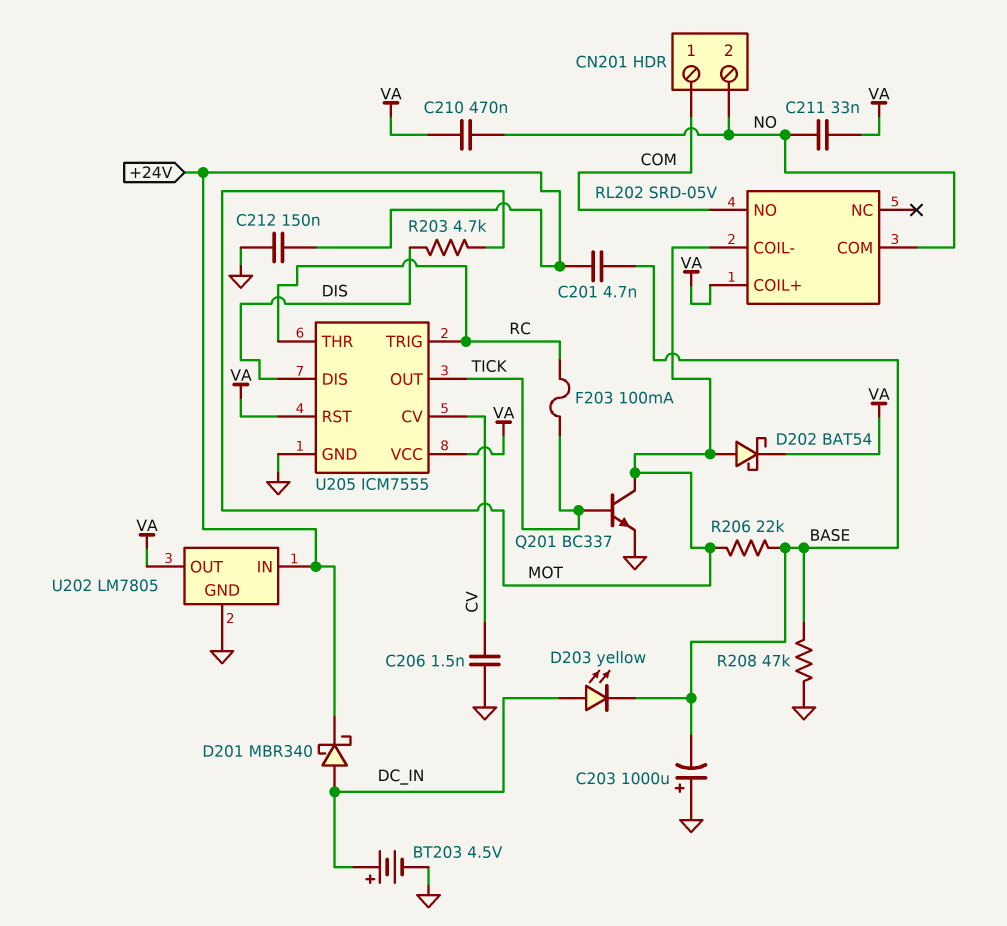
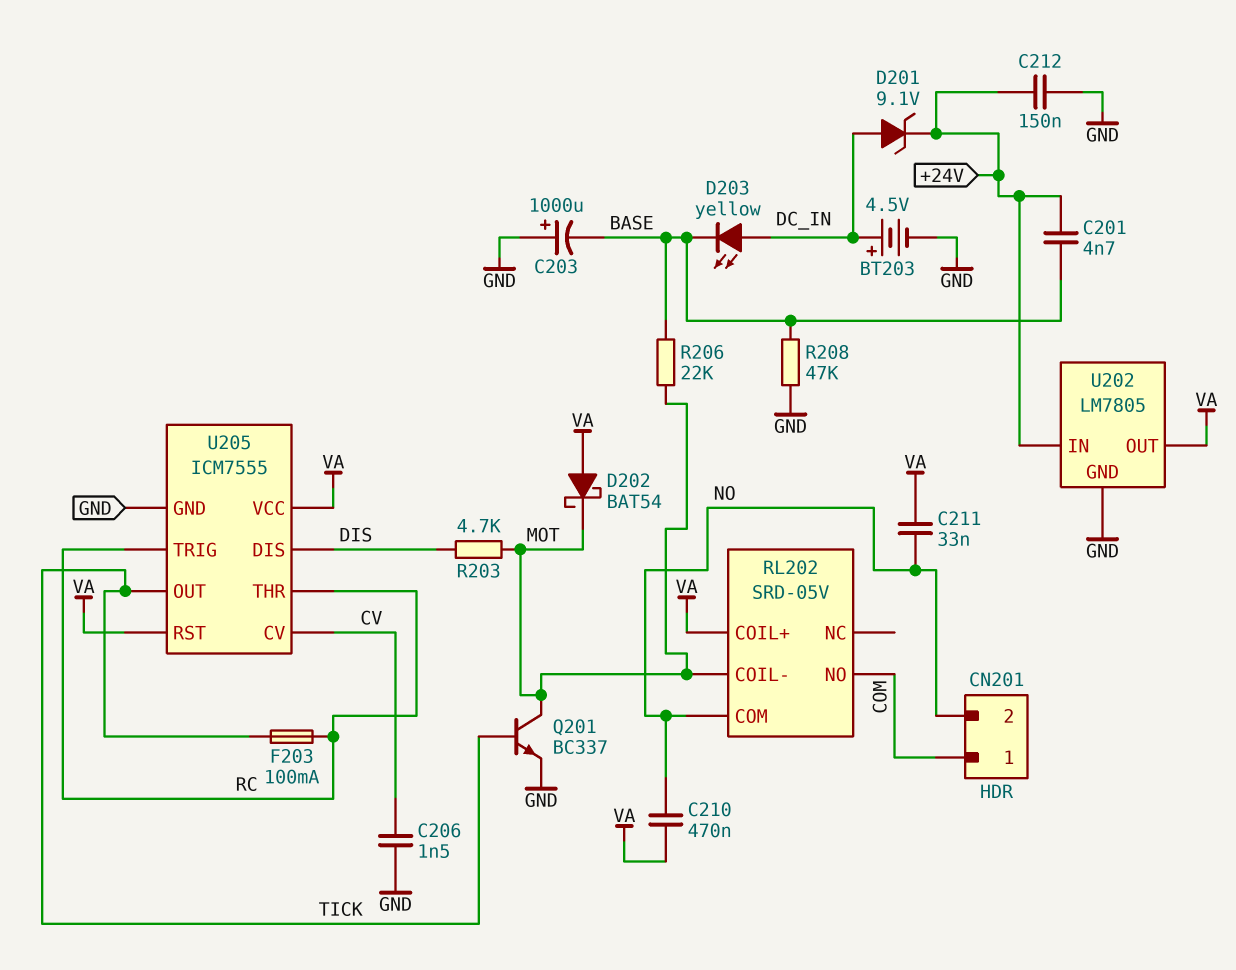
D201: schottky MBR340 (A DC_IN, K +24V) -> zener 9.1V (A DC_IN, K +24V)
D202: schottky BAT54 (A MOT, K VA) -> schottky BAT54 (A VA, K MOT)

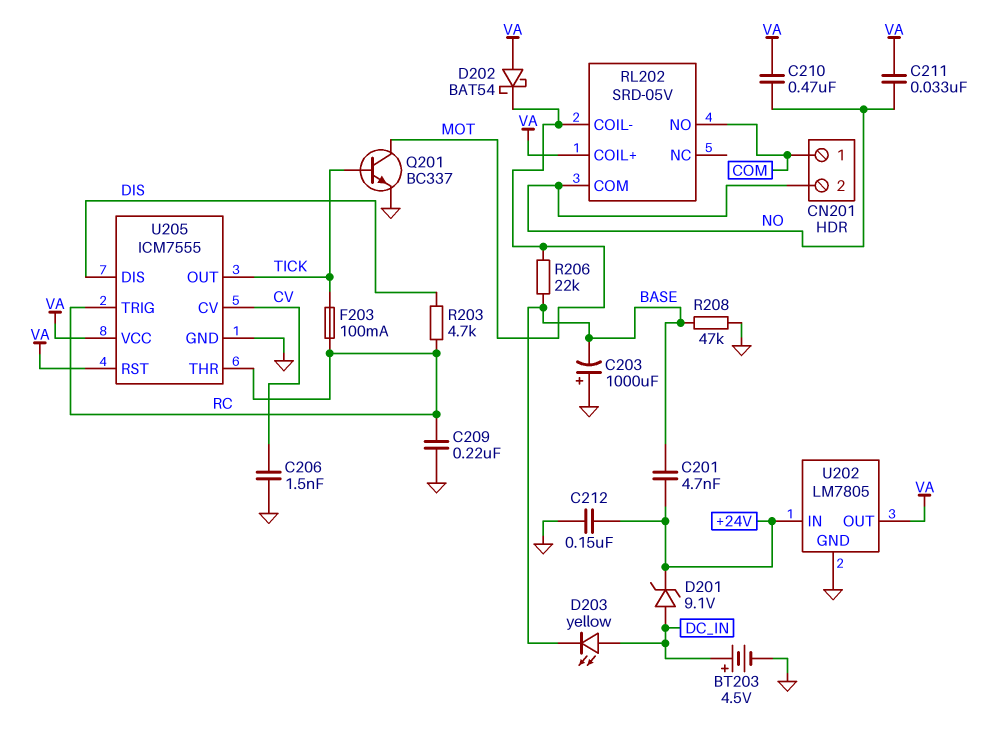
C209: none -> 220nF (GND, RC)
R203: 4.7k (DIS, MOT) -> 4.7k (DIS, RC)

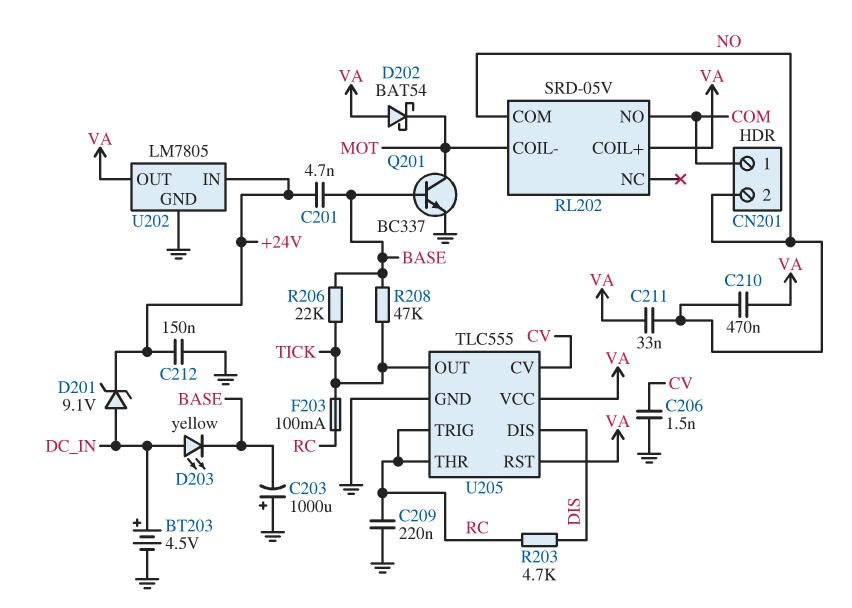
Q201: NPN BC337 (B TICK, C MOT, E GND) -> NPN BC337 (B BASE, C MOT, E GND)
R206: 22k (BASE, MOT) -> 22k (BASE, TICK)
R208: 47k (BASE, GND) -> 47k (BASE, TICK)
U205: ICM7555 -> TLC555

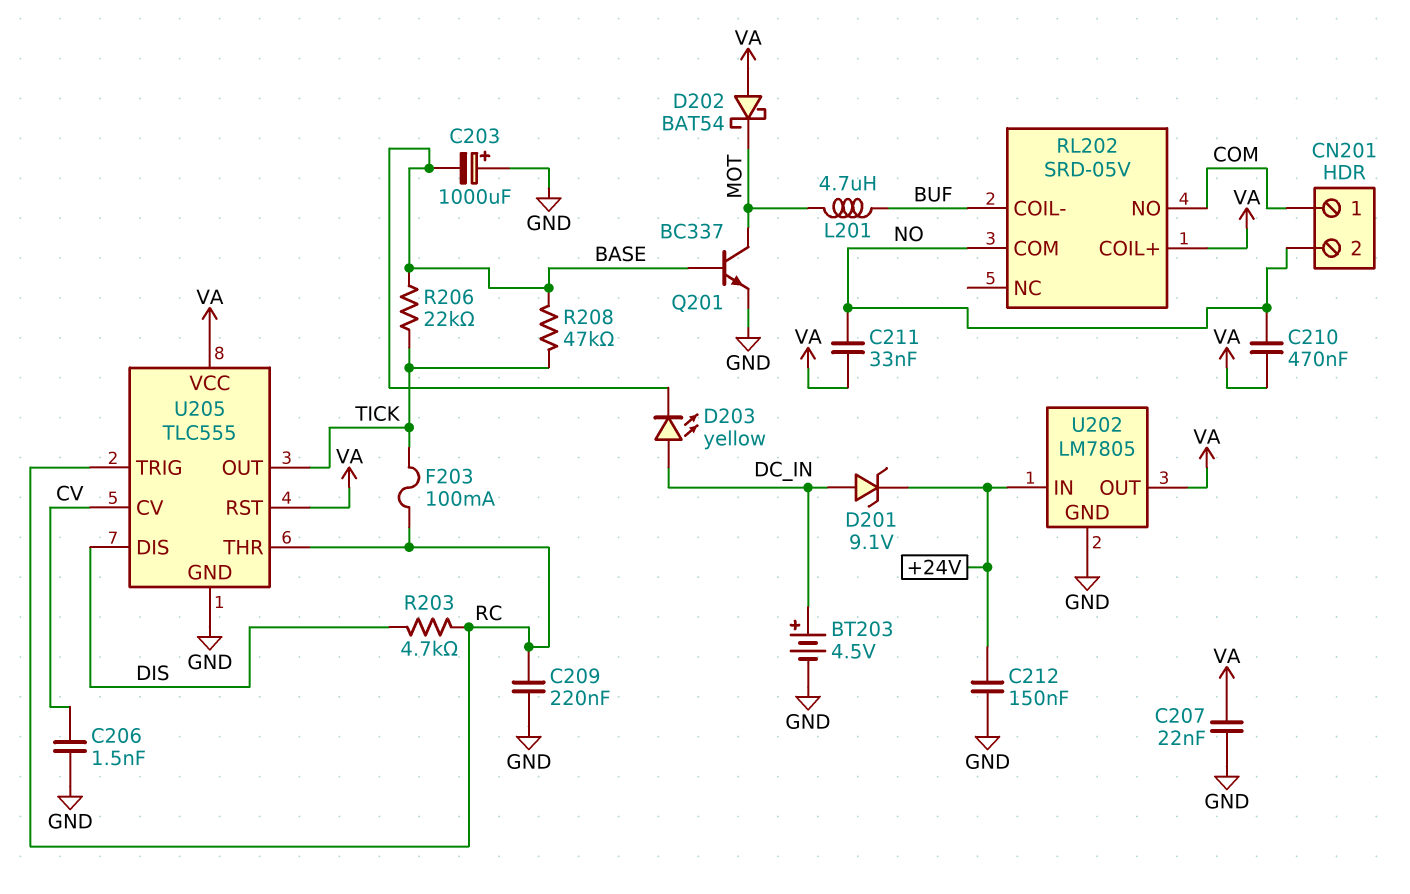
C201: 4.7nF (+24V, BASE) -> none
C207: none -> 22nF (GND, VA)
L201: none -> 4.7uH (BUF, MOT)
RL202 pin COIL-: MOT -> BUF

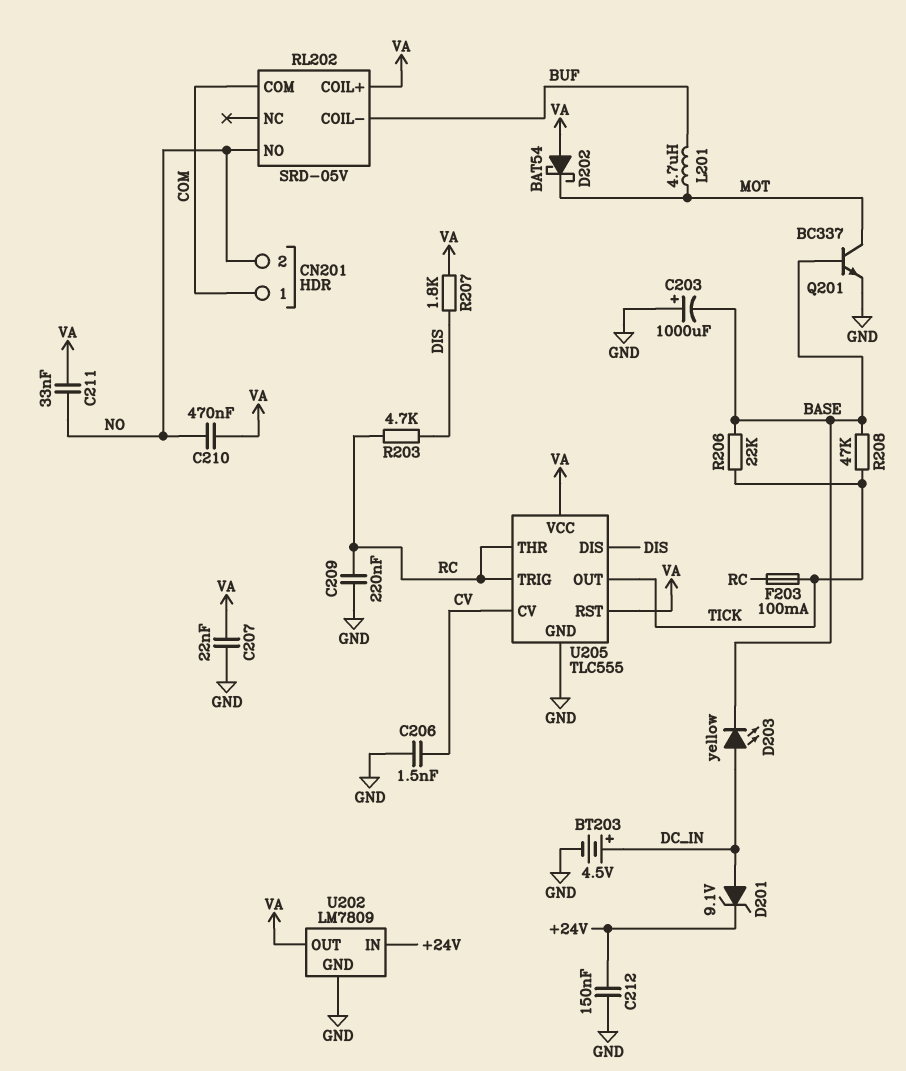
R207: none -> 1.8k (DIS, VA)
RL202 pin COM: NO -> COM
RL202 pin NO: COM -> NO
U202: LM7805 -> LM7809

